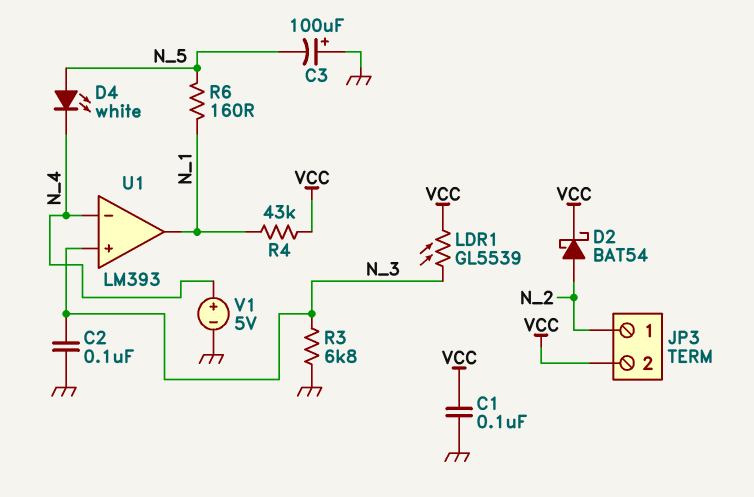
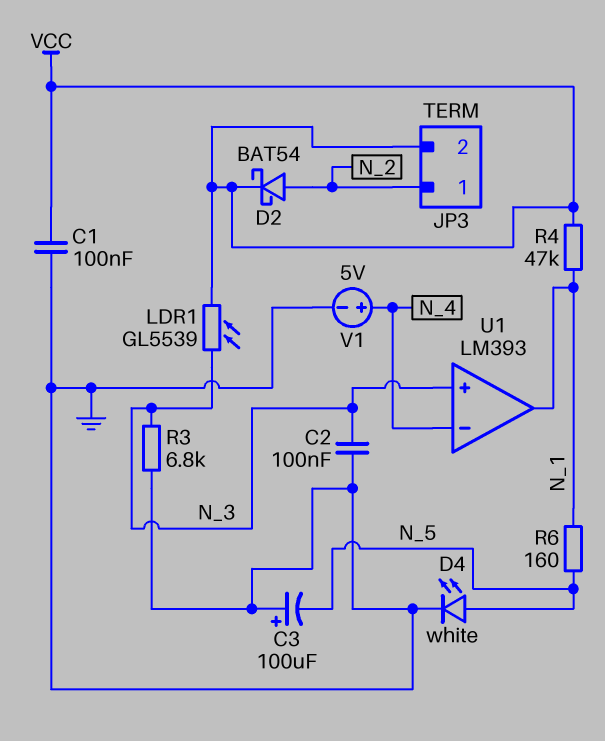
D4: LED white (A N_5, K N_4) -> LED white (A N_5, K GND)
R4: 43k (N_1, VCC) -> 47k (N_1, VCC)

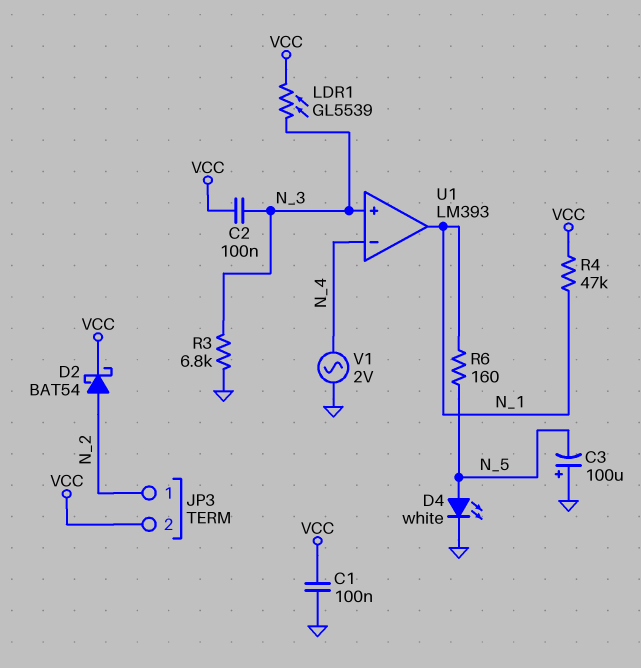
C2: 100nF (GND, N_3) -> 100nF (N_3, VCC)
V1: 5V (plus N_4, minus GND) -> AC 2V (GND, N_4)

